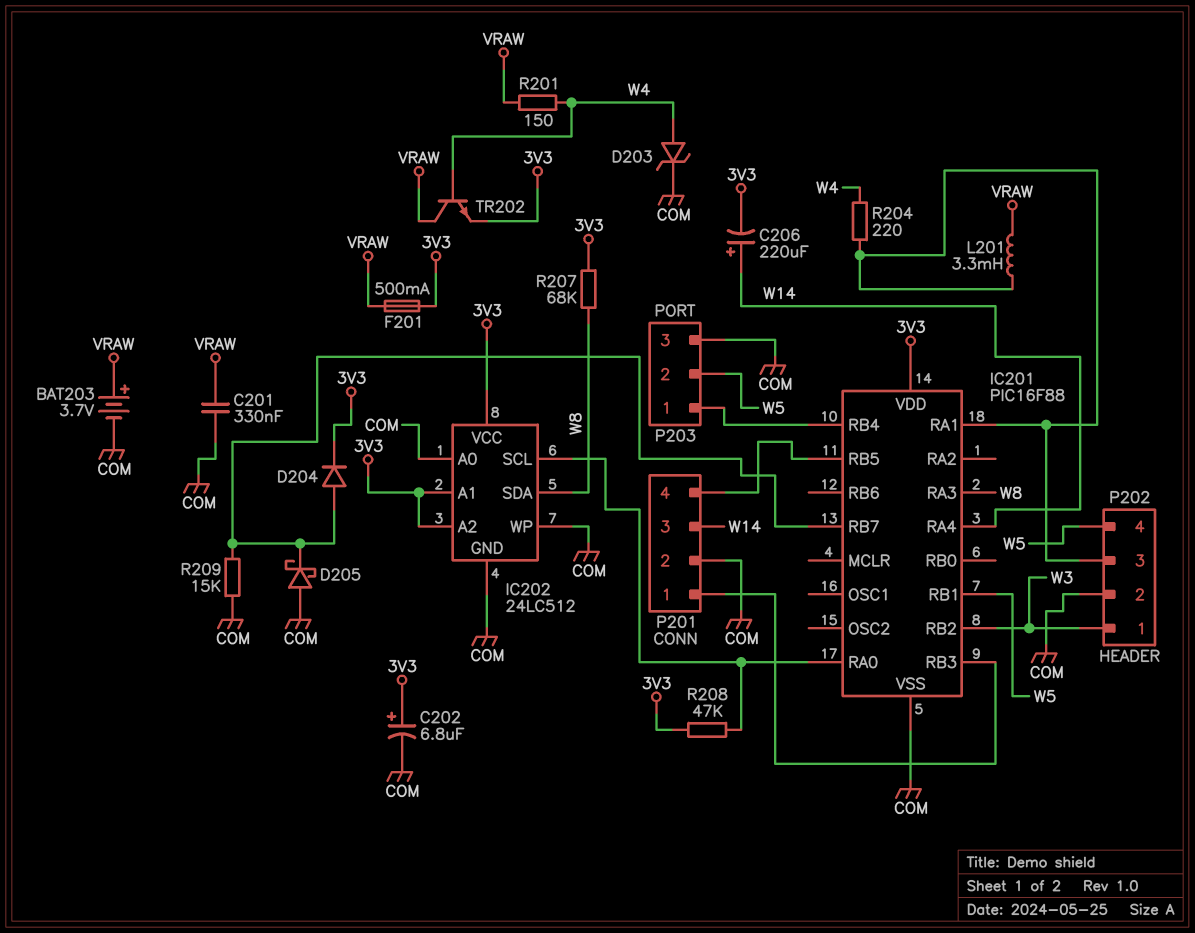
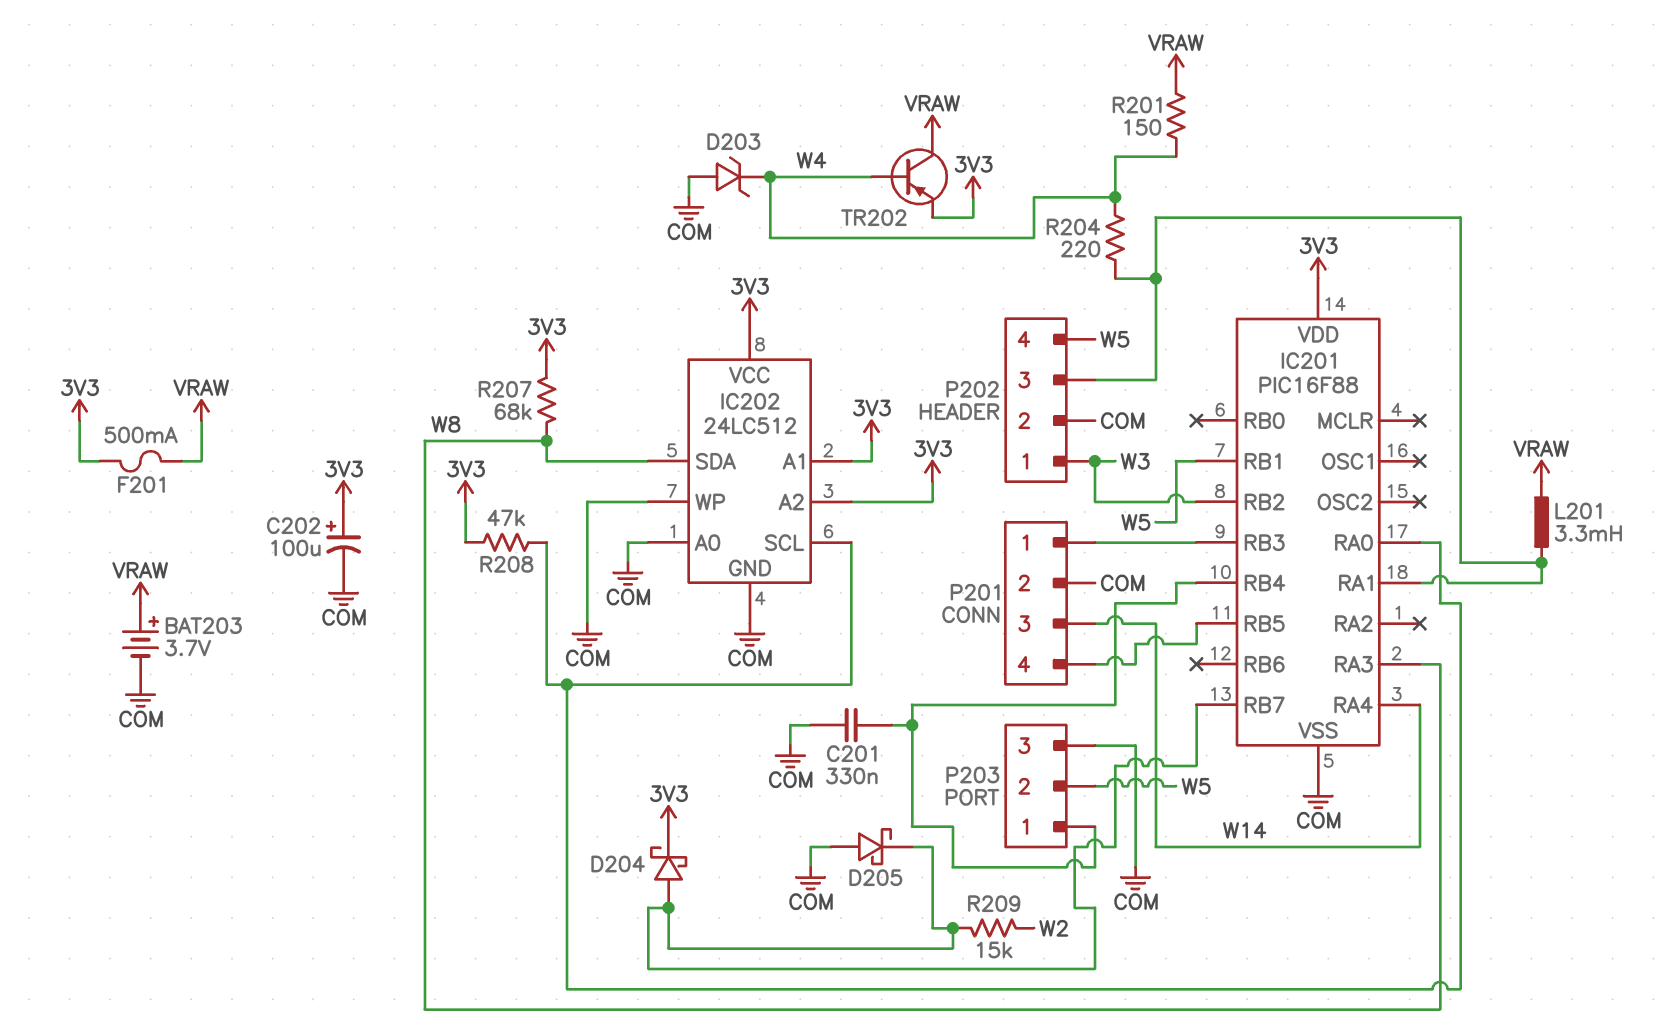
C201: 330nF (COM, VRAW) -> 330nF (COM, IC201/RB4)
C202: 6.8uF (plus 3V3, minus COM) -> 100uF (plus 3V3, minus COM)
C206: 220uF (plus W14, minus 3V3) -> none
D203: zener (A W4, K COM) -> zener (A COM, K W4)
D204: diode (A IC201/RB7, K 3V3) -> schottky (A IC201/RB7, K 3V3)
R209: 15k (COM, IC201/RB7) -> 15k (IC201/RB7, W2)
TR202: NPN (B W4, C VRAW, E 3V3) -> PNP (B W4, C VRAW, E 3V3)

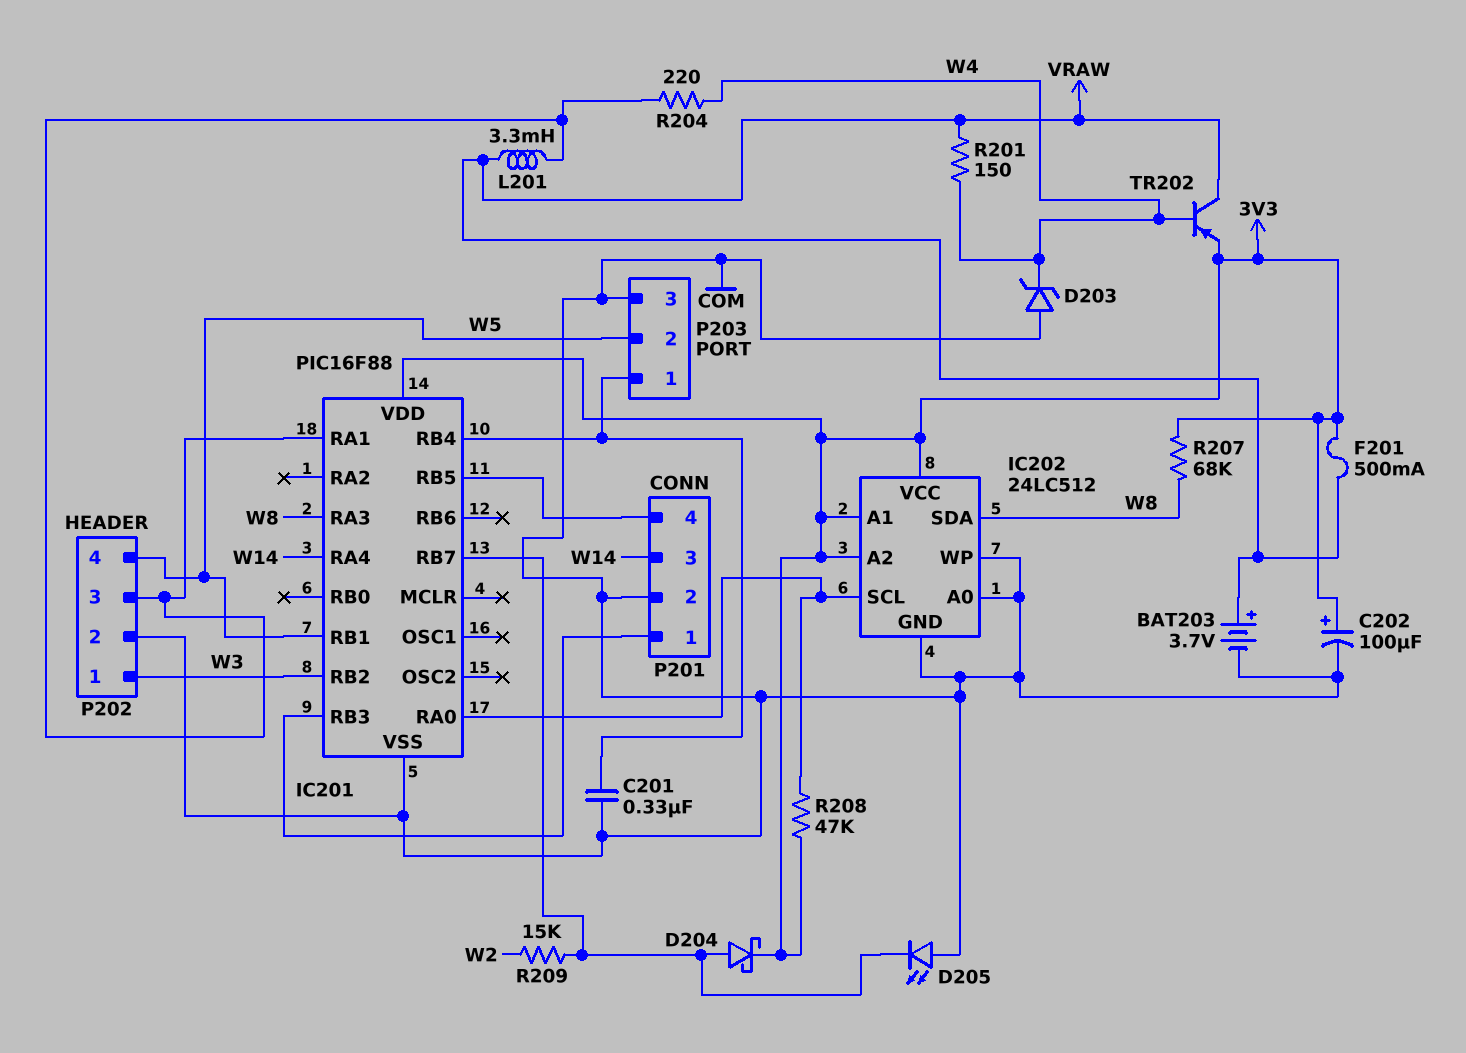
D205: schottky (A COM, K IC201/RB7) -> LED (A COM, K IC201/RB7)

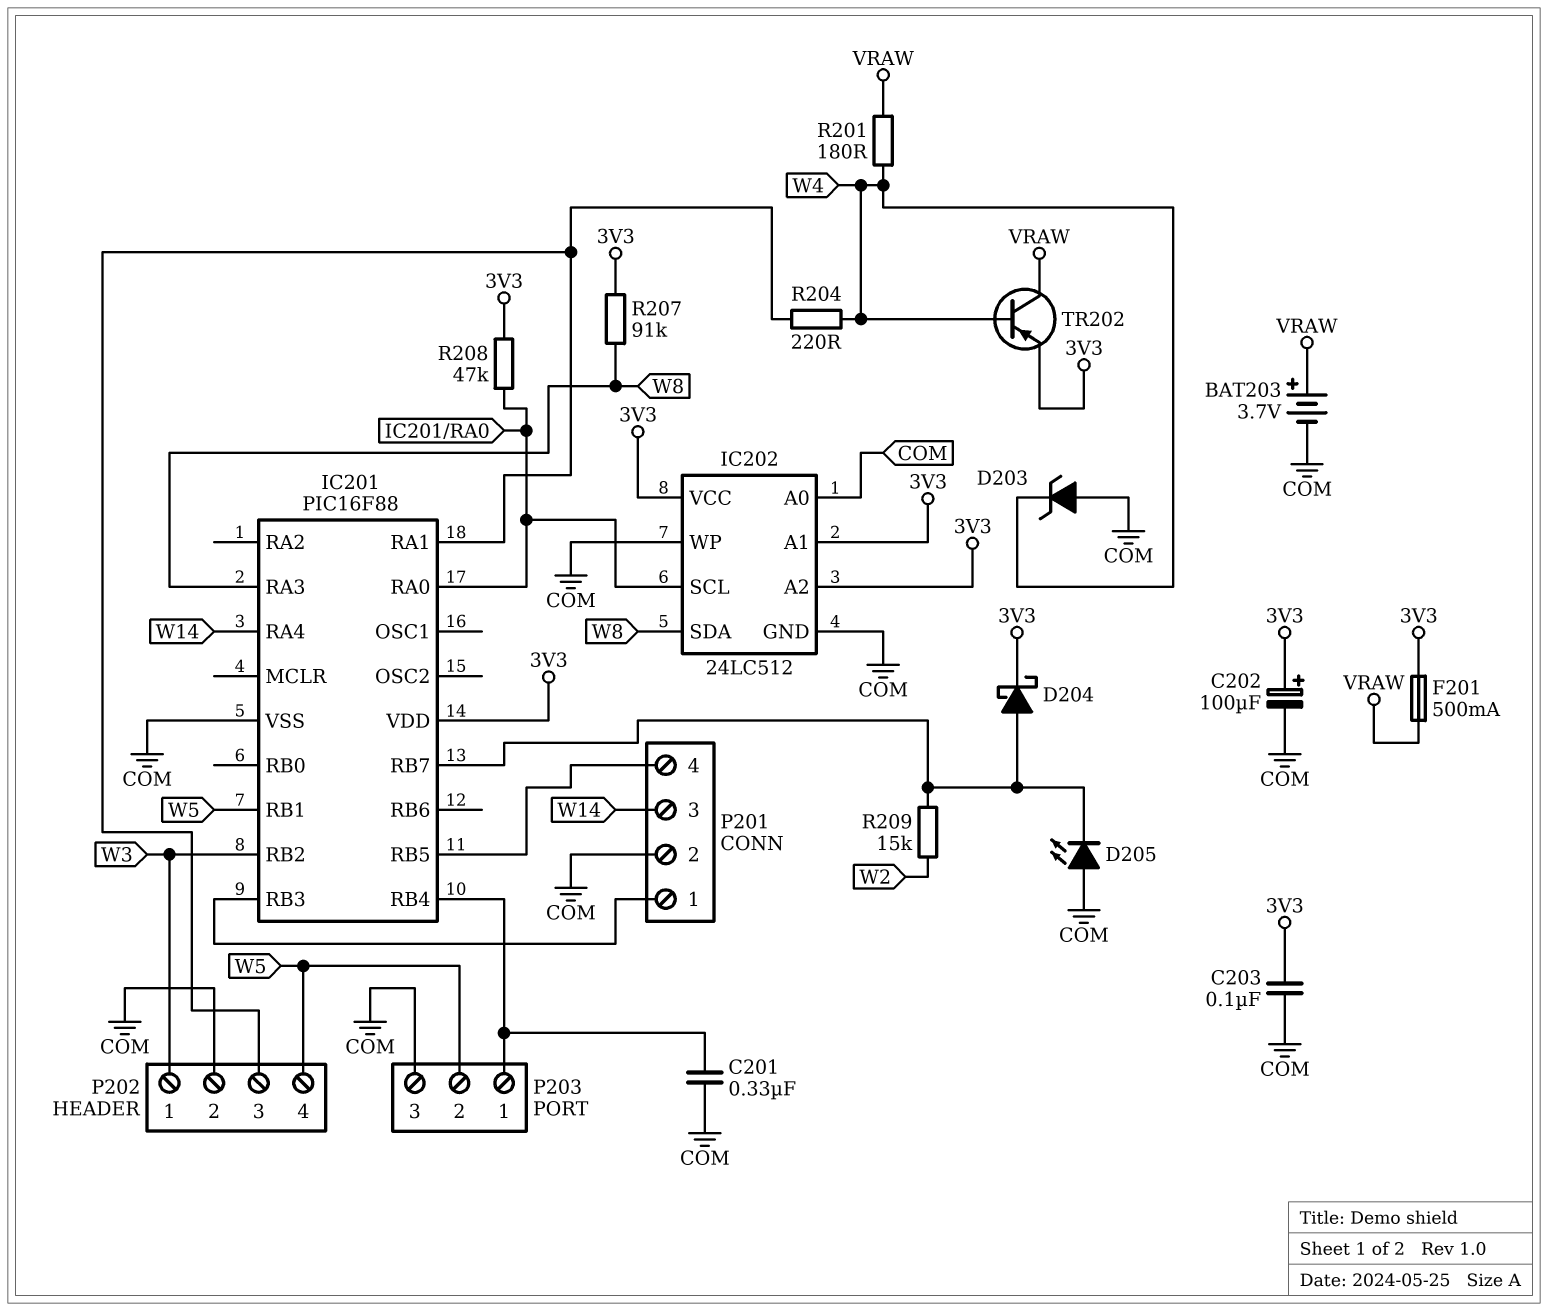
C203: none -> 100nF (3V3, COM)
L201: 3.3mH (IC201/RA1, VRAW) -> none
R201: 150 (VRAW, W4) -> 180 (VRAW, W4)
R207: 68k (3V3, W8) -> 91k (3V3, W8)

